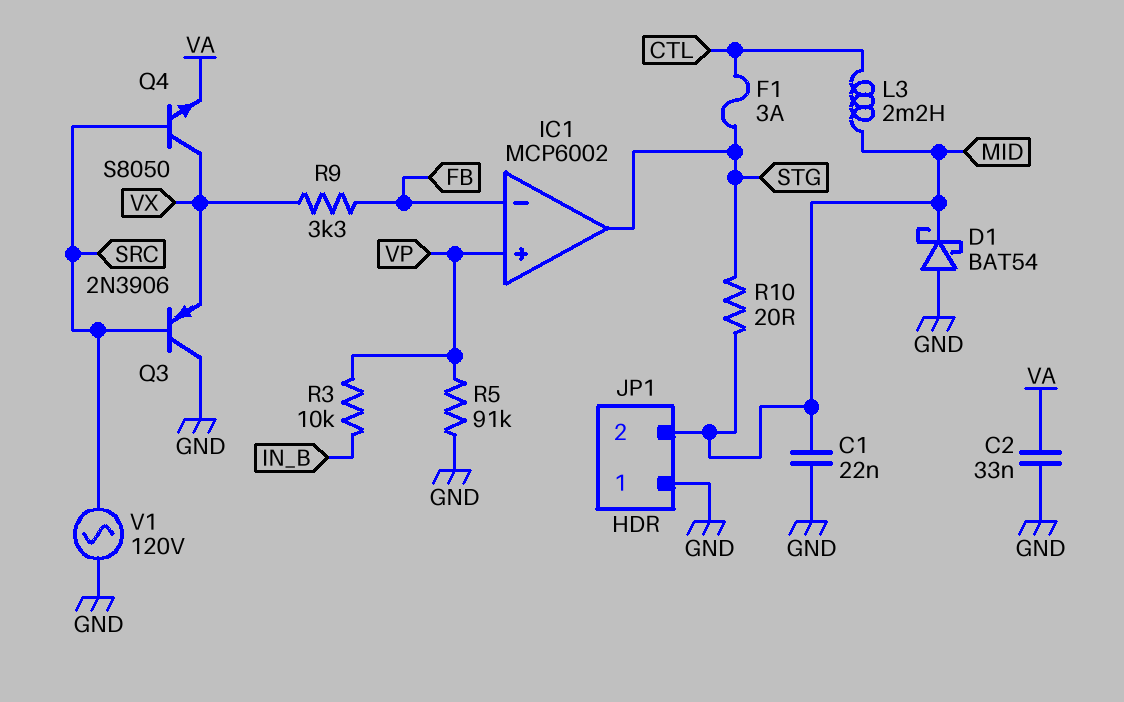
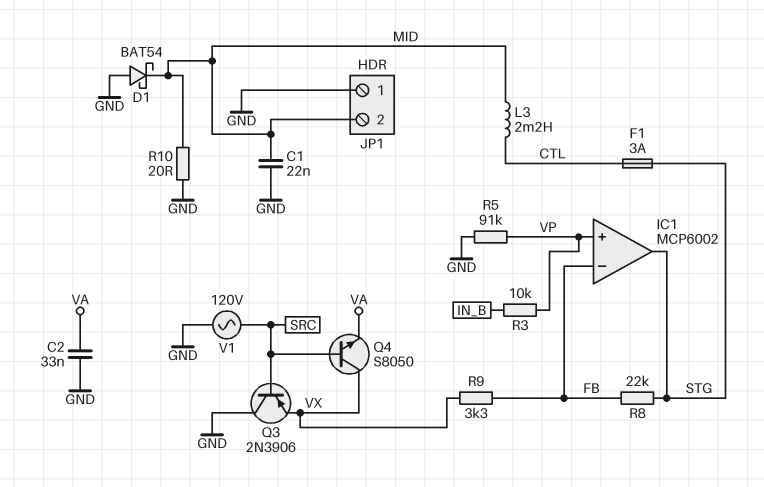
R8: none -> 22k (FB, STG)
R10: 20 (MID, STG) -> 20 (GND, MID)

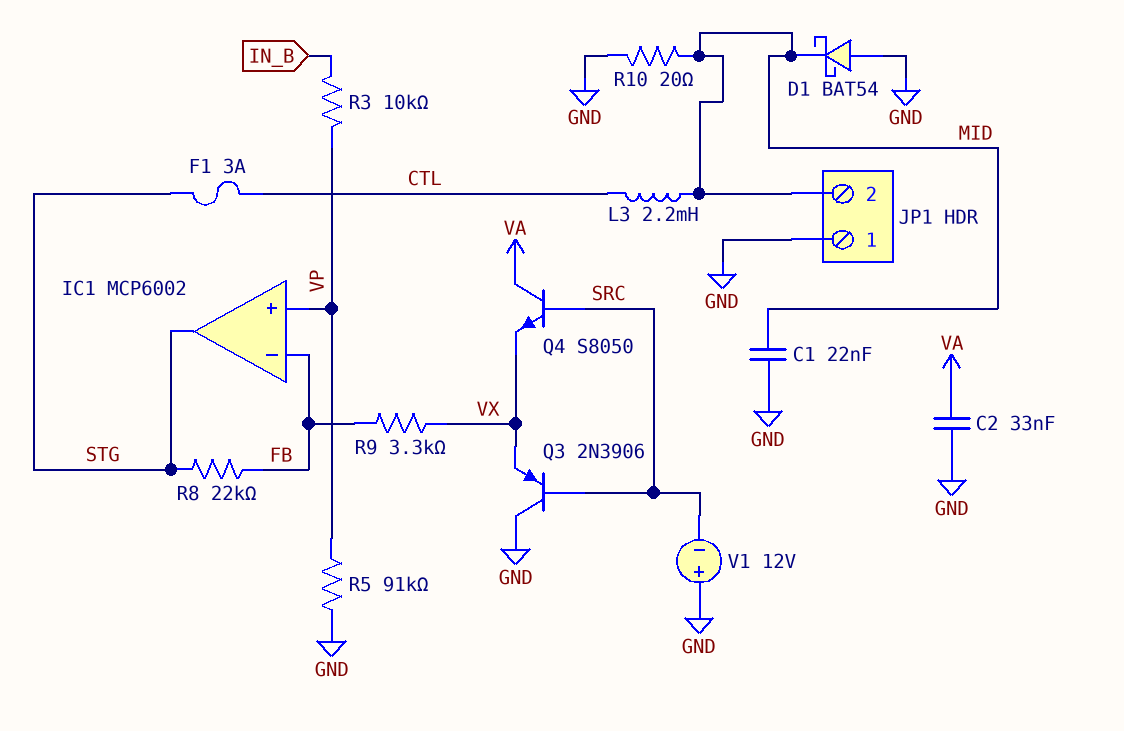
Q4: NPN S8050 (B SRC, C VX, E VA) -> NPN S8050 (B SRC, C VA, E VX)
V1: AC 120V (GND, SRC) -> 12V (plus GND, minus SRC)

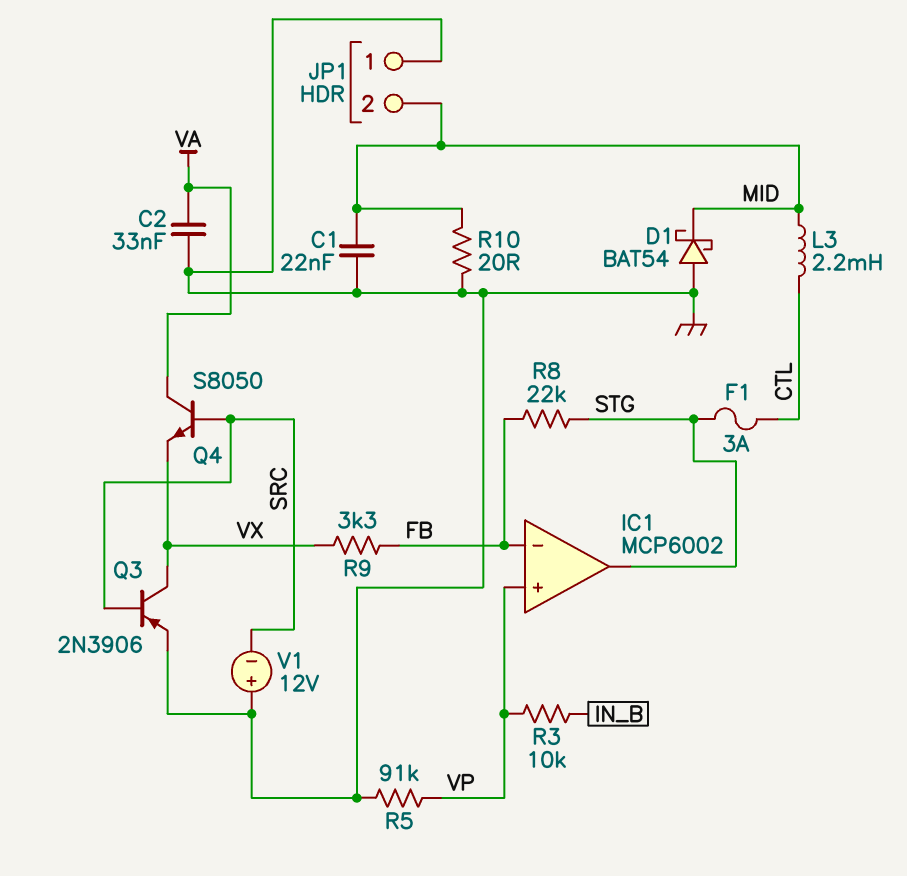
Q3: PNP 2N3906 (B SRC, C GND, E VX) -> PNP 2N3906 (B SRC, C VX, E GND)

